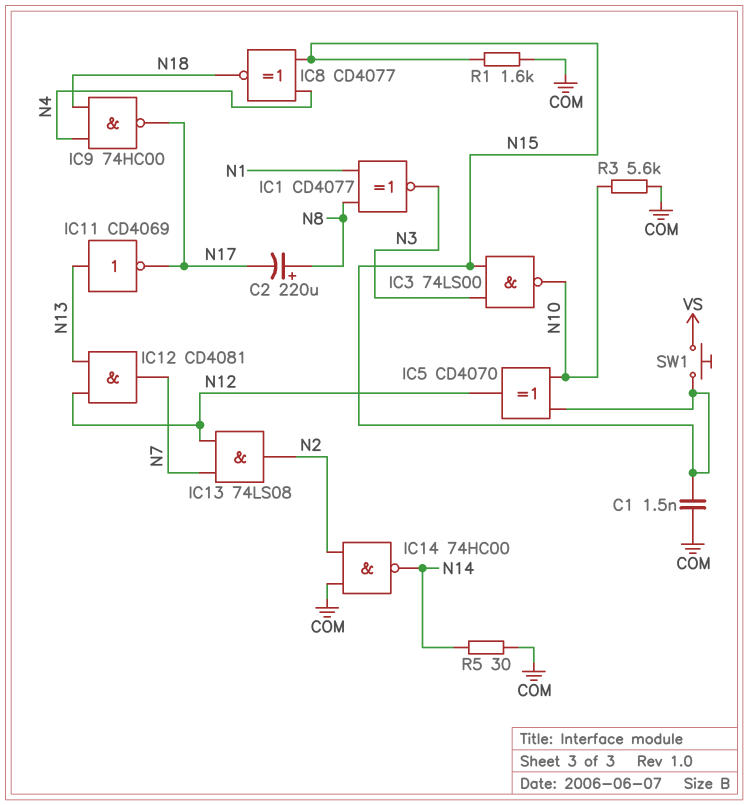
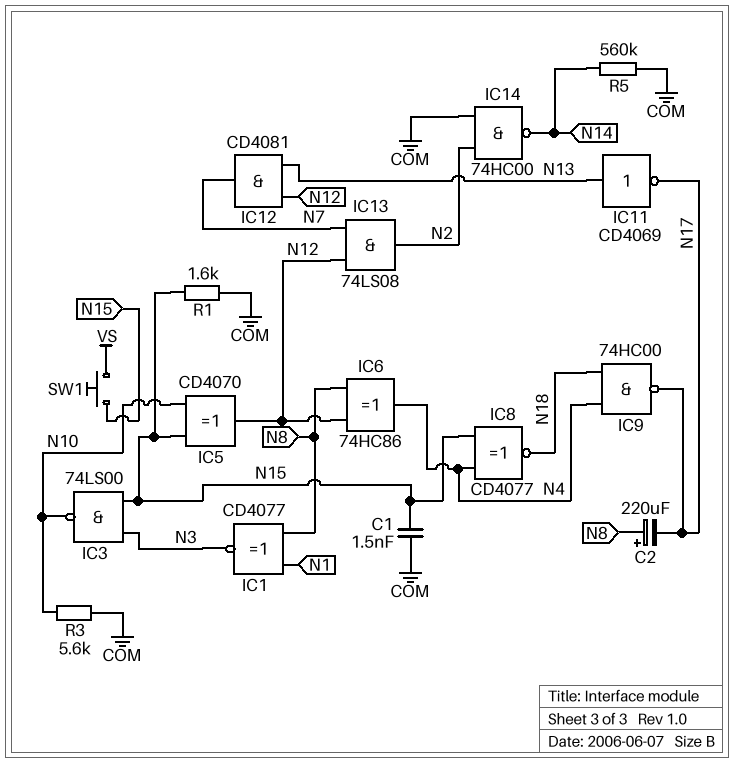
IC6: none -> XOR 74HC86 (in N8, in N12, out N4)
R5: 30 (COM, N14) -> 560k (COM, N14)

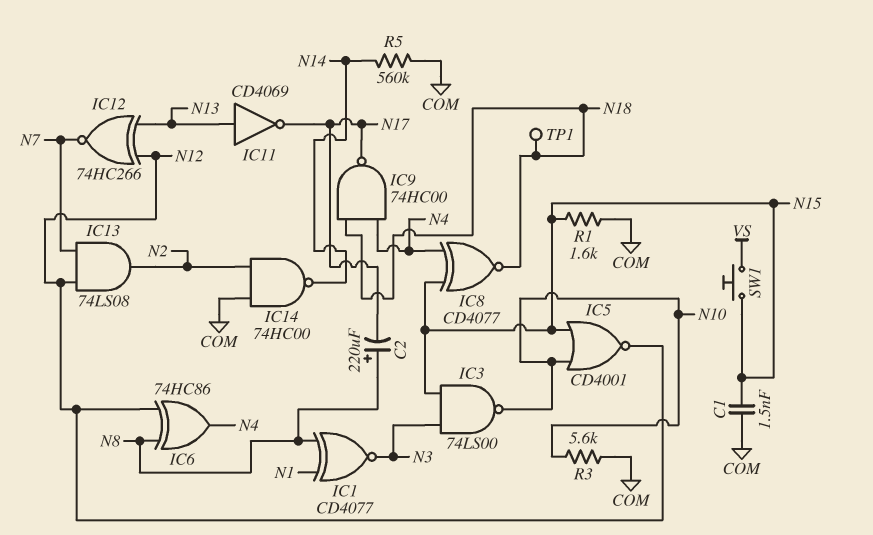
IC5: XOR CD4070 (in N10, in N15, out N12) -> NOR CD4001 (in N10, in N15, out N12)
IC12: AND CD4081 (in N12, in N13, out N7) -> XNOR 74HC266 (in N12, in N13, out N7)
TP1: none -> test point (N18)

